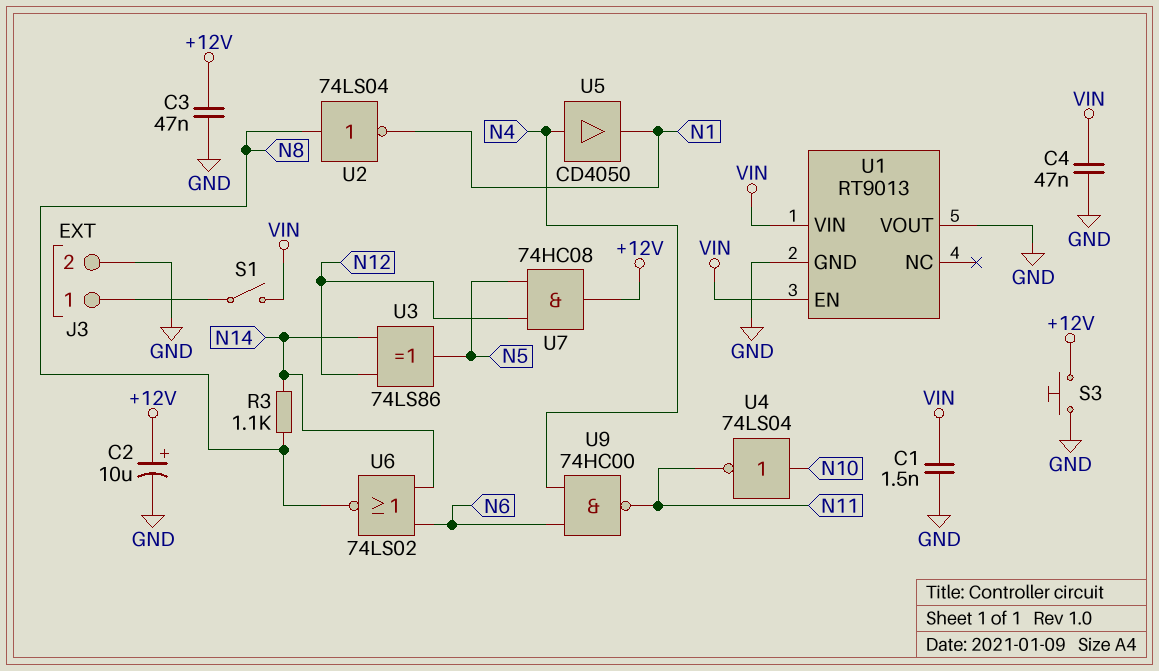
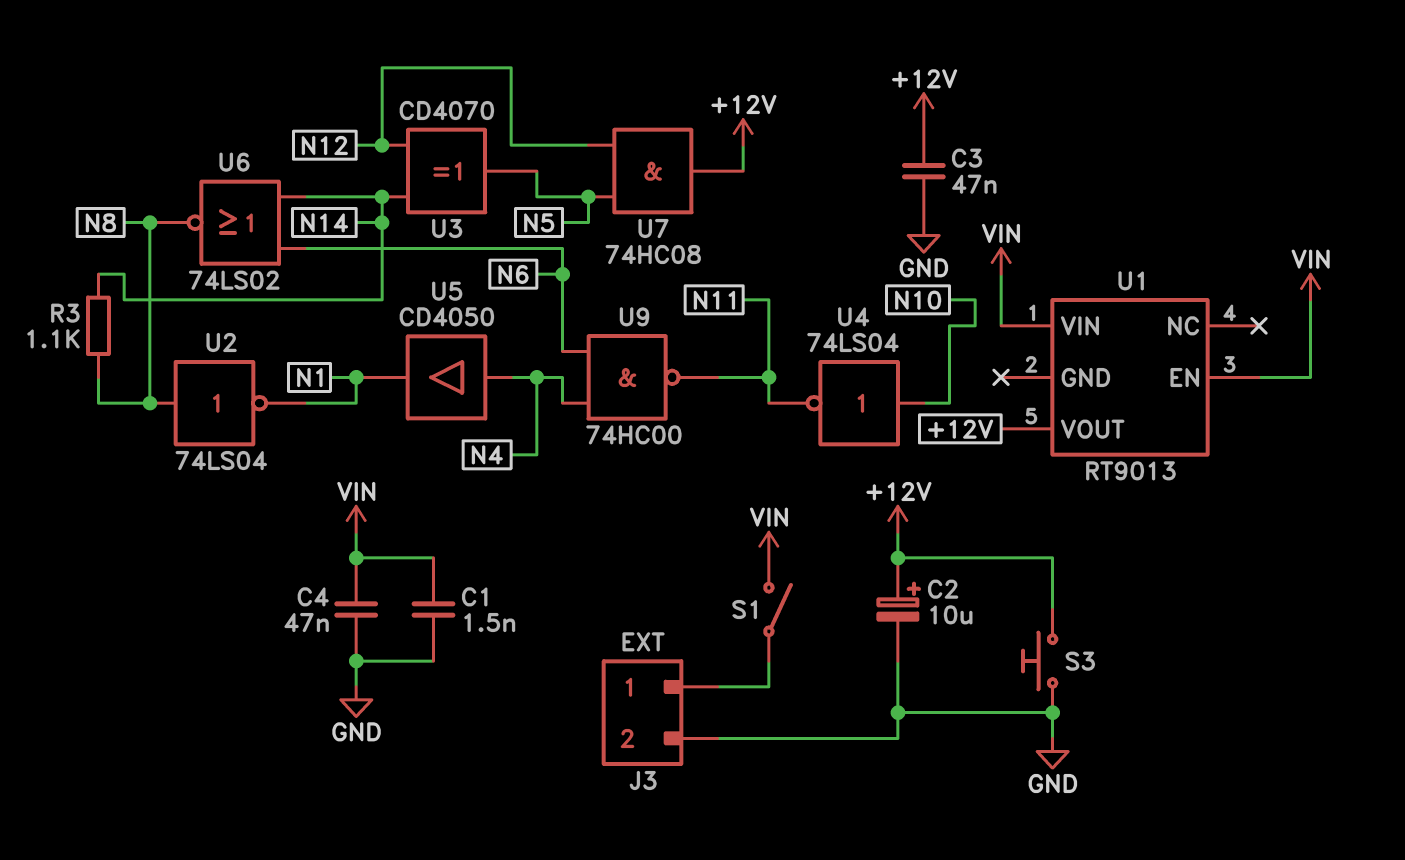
U1 pin GND: GND -> none
U1 pin VOUT: GND -> +12V
U3: XOR 74LS86 (in N12, in N14, out N5) -> XOR CD4070 (in N12, in N14, out N5)

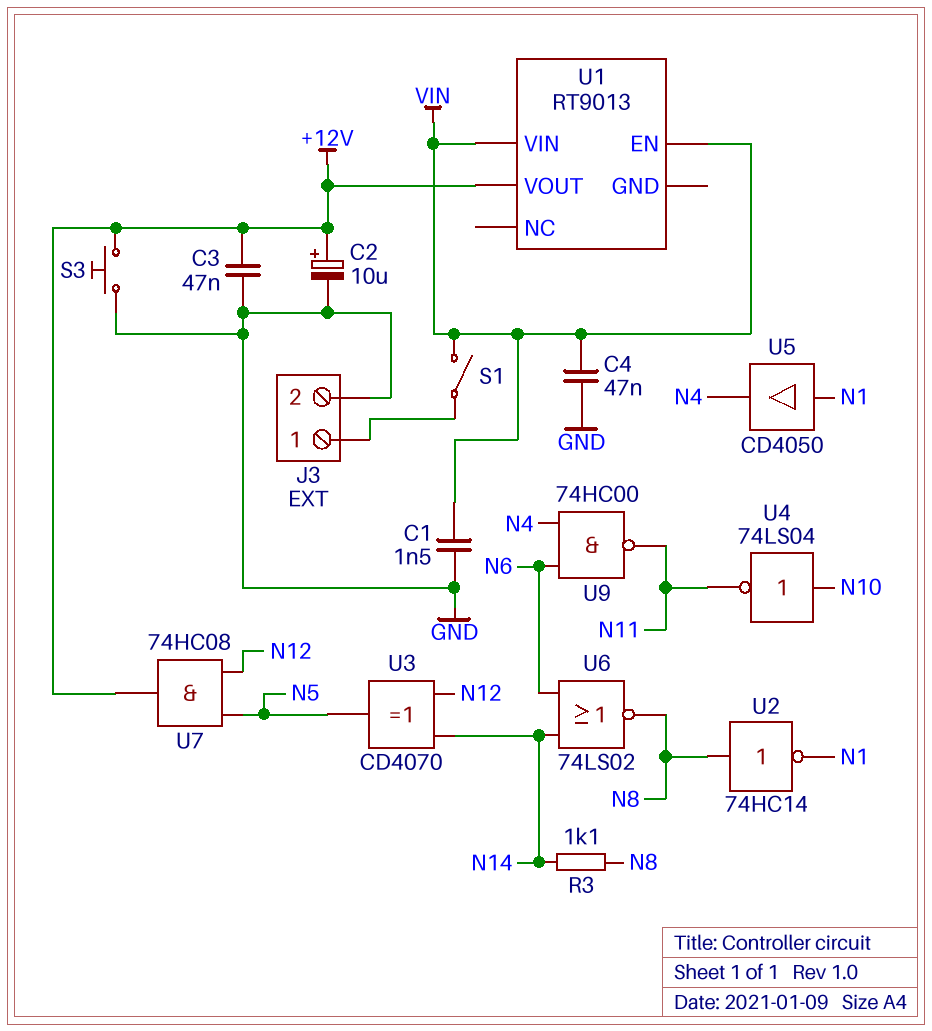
U2: NOT 74LS04 (in N8, out N1) -> NOT 74HC14 (in N8, out N1)
U5: buffer CD4050 (in N4, out N1) -> buffer CD4050 (in N1, out N4)

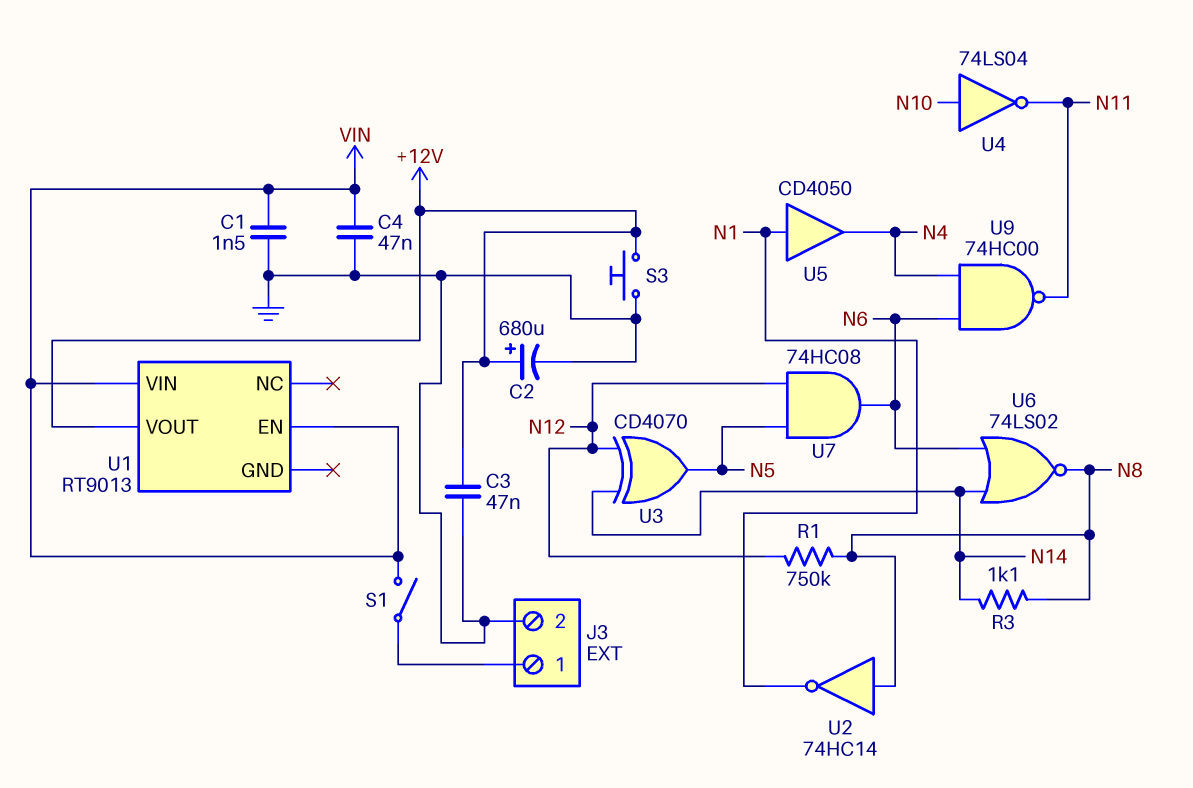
C2: 10uF (plus +12V, minus GND) -> 680uF (plus +12V, minus GND)
R1: none -> 750k (N8, N12)
U7: AND 74HC08 (in N5, in N12, out +12V) -> AND 74HC08 (in N5, in N12, out N6)

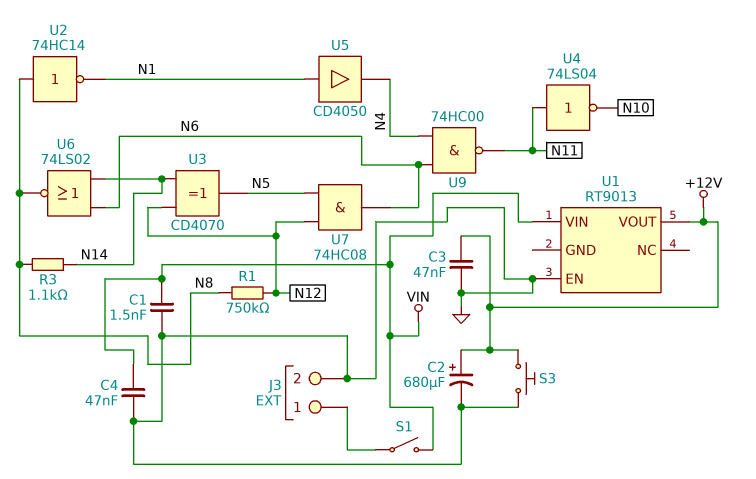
U1 pin EN: VIN -> GND
U4: NOT 74LS04 (in N10, out N11) -> NOT 74LS04 (in N11, out N10)

